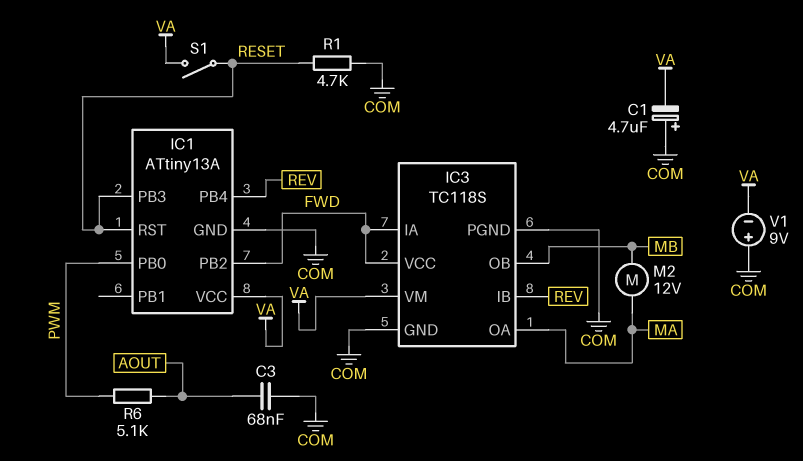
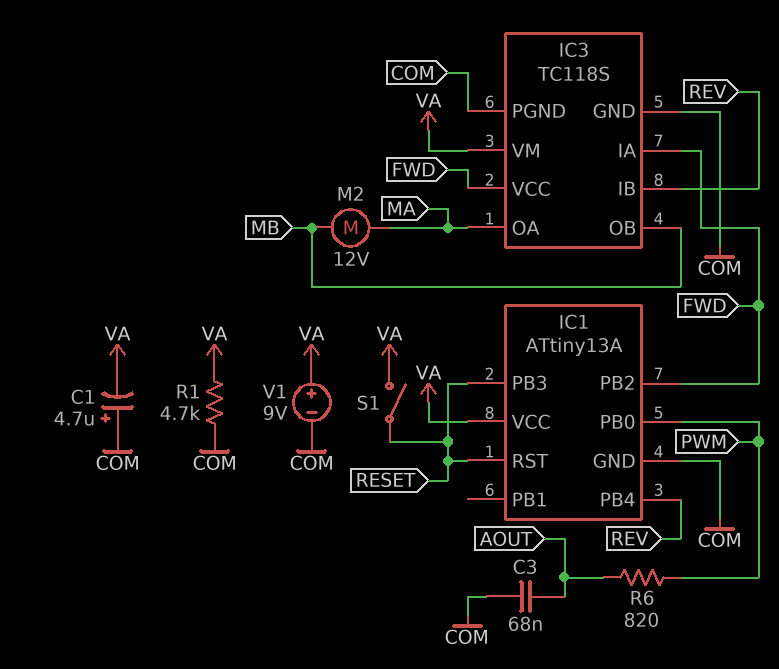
R1: 4.7k (COM, RESET) -> 4.7k (COM, VA)
R6: 5.1k (AOUT, PWM) -> 820 (AOUT, PWM)
V1: 9V (plus COM, minus VA) -> 9V (plus VA, minus COM)

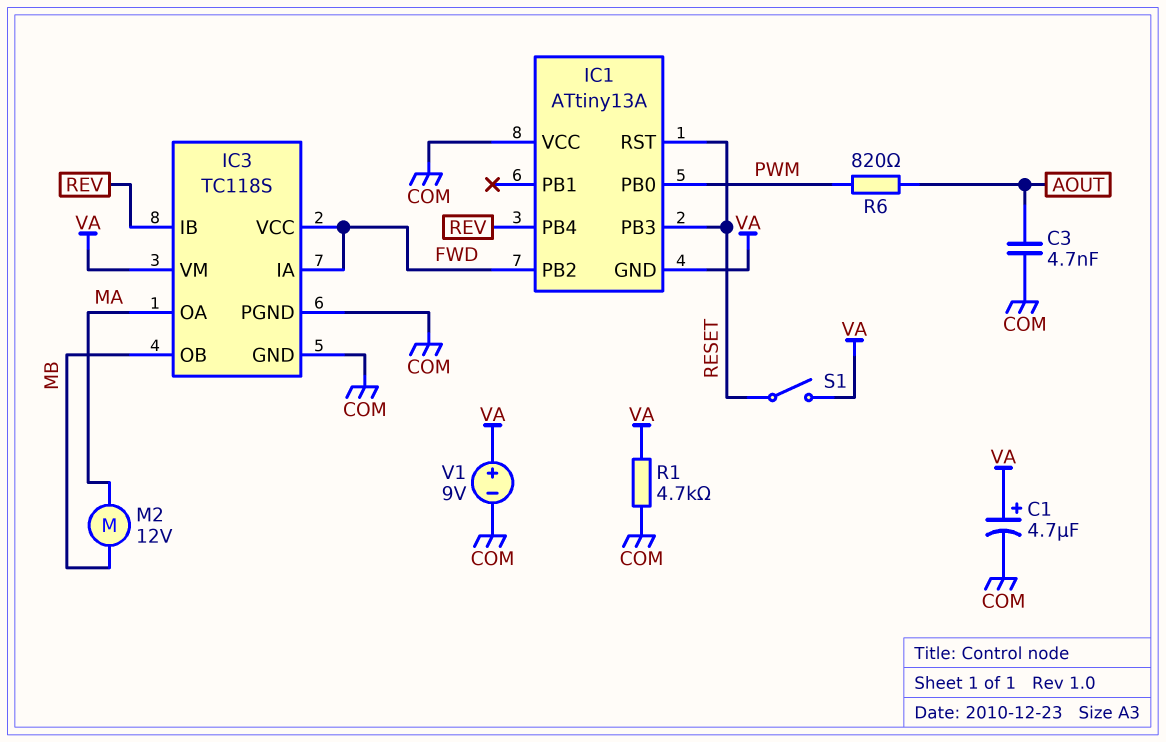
C1: 4.7uF (plus COM, minus VA) -> 4.7uF (plus VA, minus COM)
C3: 68nF (AOUT, COM) -> 4.7nF (AOUT, COM)
IC1 pin GND: COM -> VA
IC1 pin VCC: VA -> COM

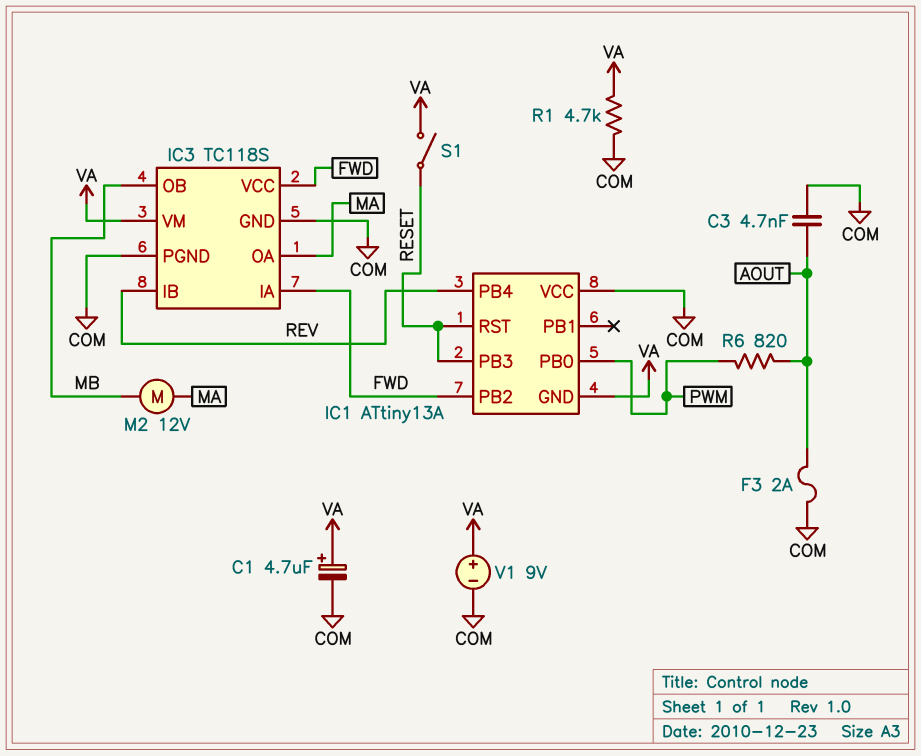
F3: none -> 2A (AOUT, COM)

